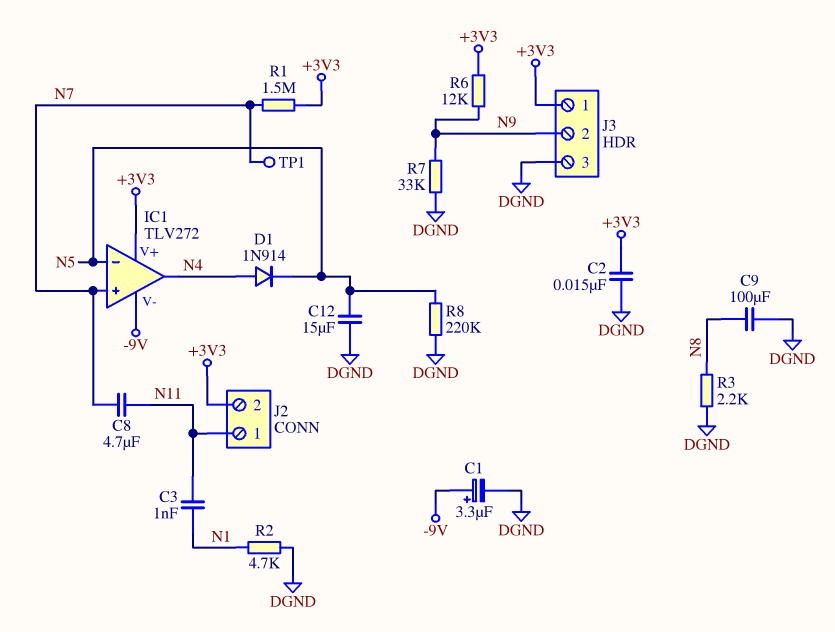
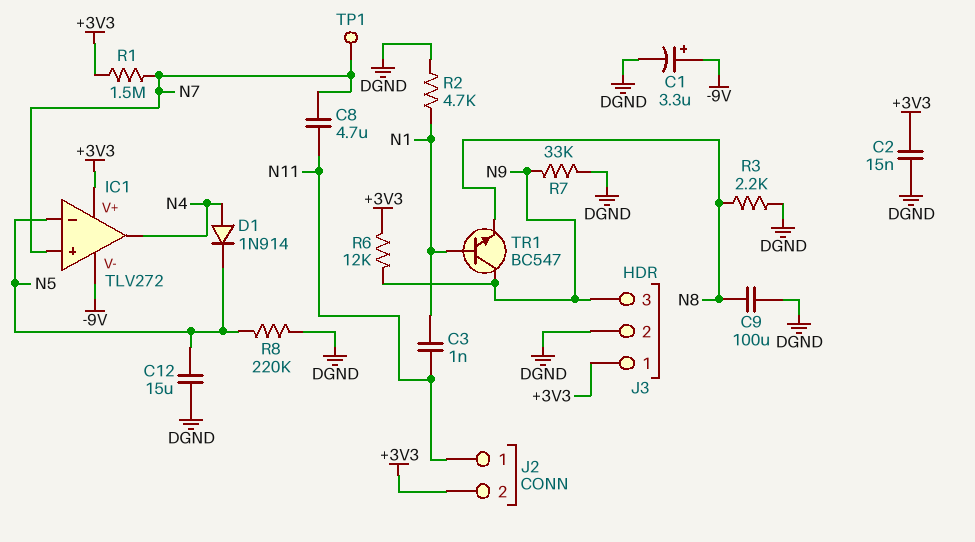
J3 pin 2: N9 -> DGND
J3 pin 3: DGND -> N9
TR1: none -> NPN BC547 (B N1, C N9, E N8)

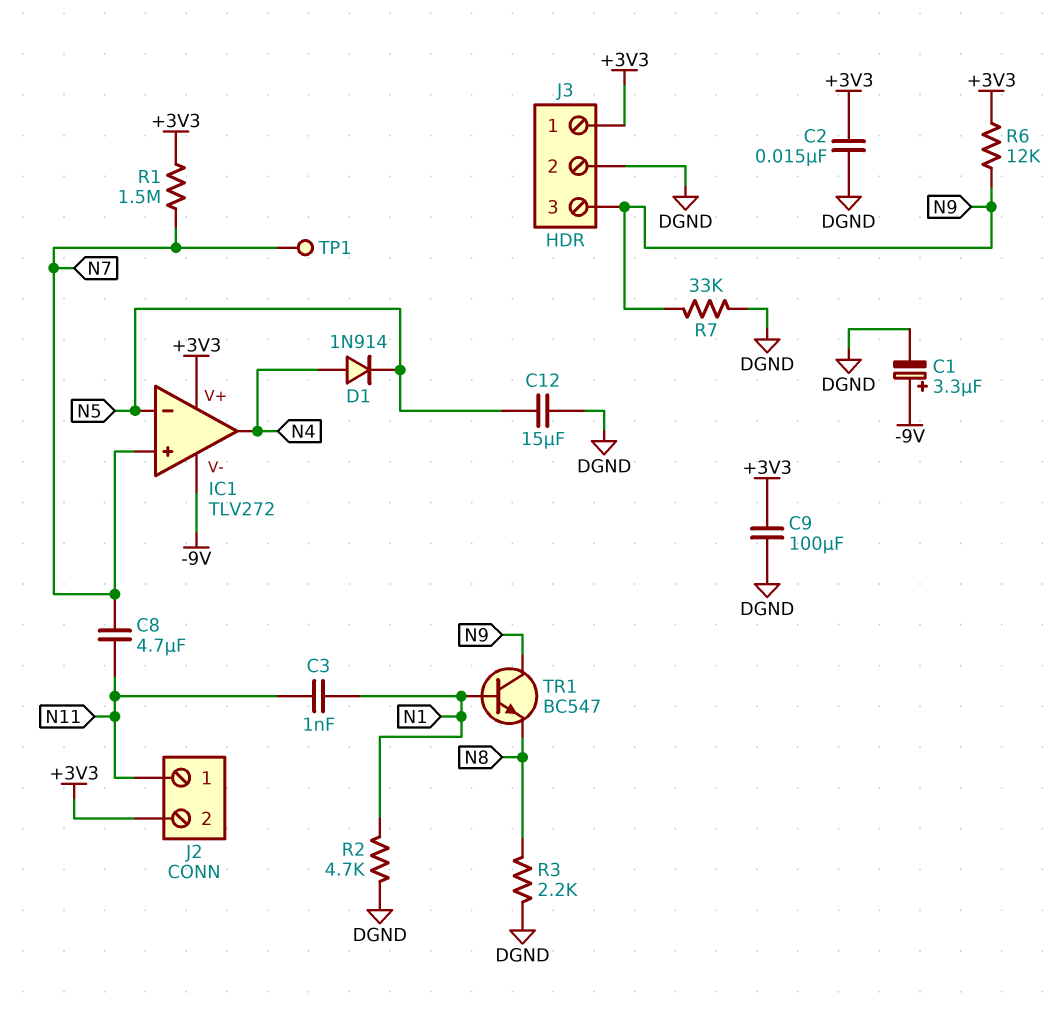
C9: 100uF (DGND, N8) -> 100uF (+3V3, DGND)
R8: 220k (DGND, N5) -> none

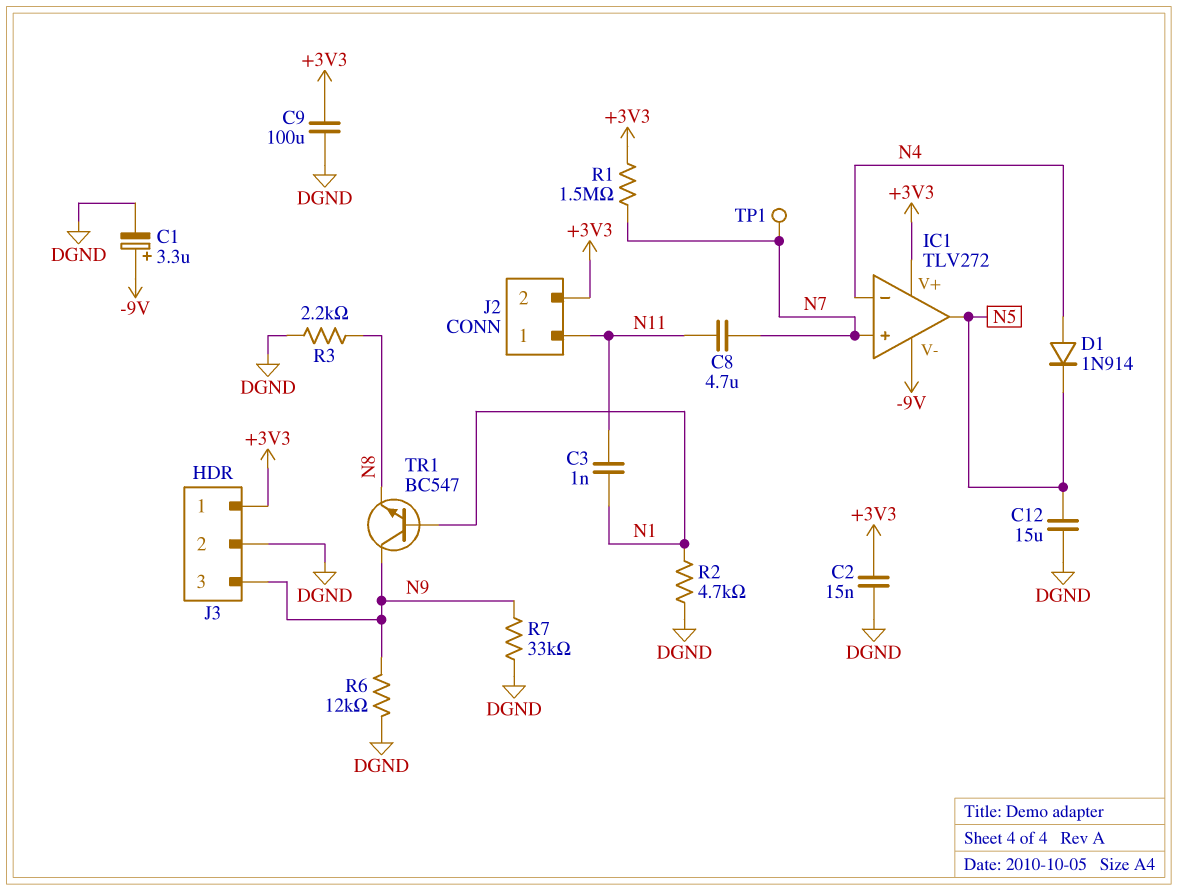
IC1 pin in-: N5 -> N4
IC1 pin out: N4 -> N5
R6: 12k (+3V3, N9) -> 12k (DGND, N9)

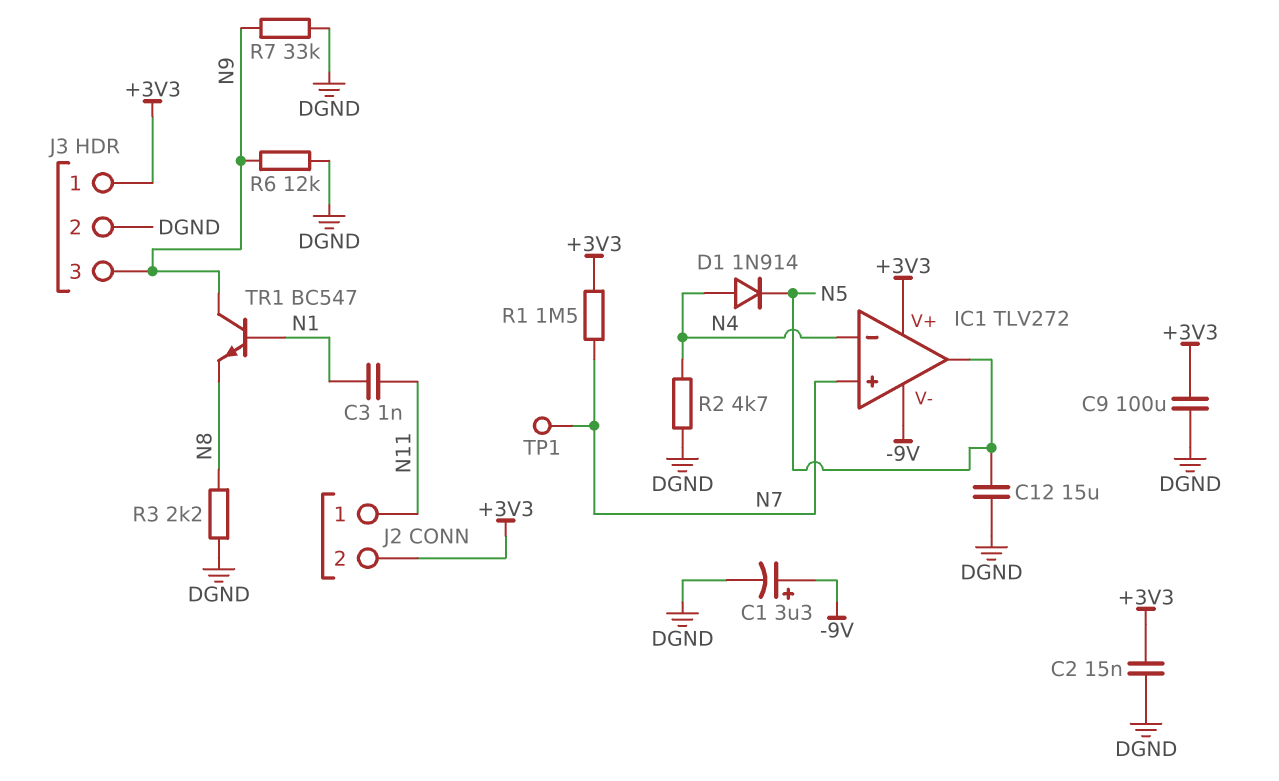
C8: 4.7uF (N7, N11) -> none
R2: 4.7k (DGND, N1) -> 4.7k (DGND, N4)

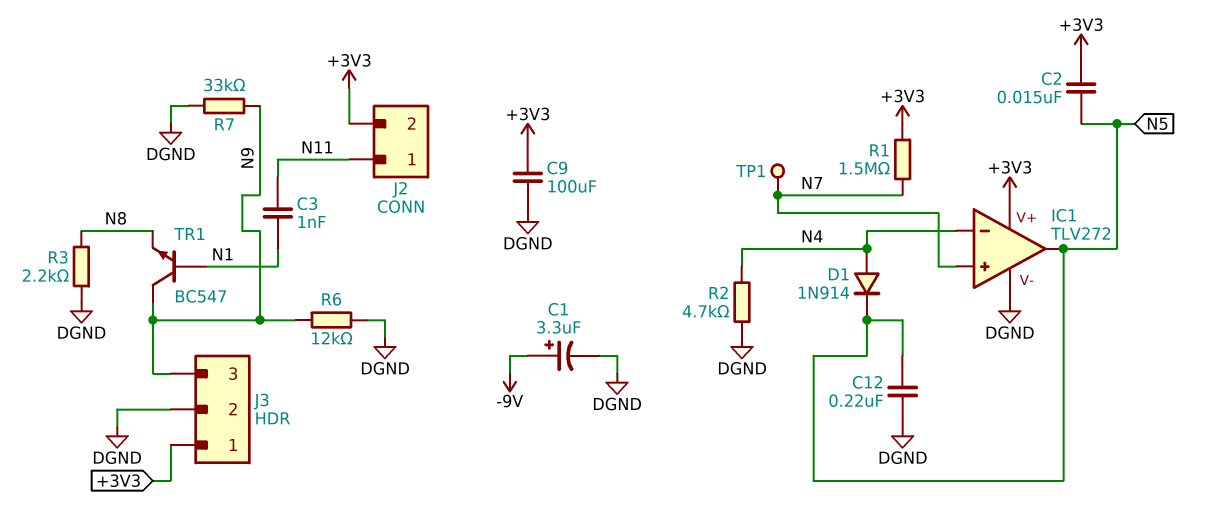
C2: 15nF (+3V3, DGND) -> 15nF (+3V3, N5)
C12: 15uF (DGND, N5) -> 220nF (DGND, N5)
IC1 pin V-: -9V -> DGND

